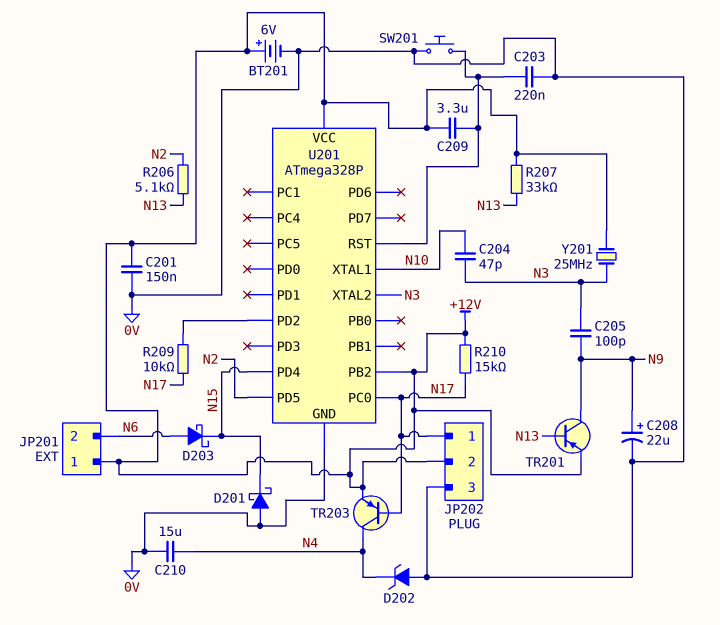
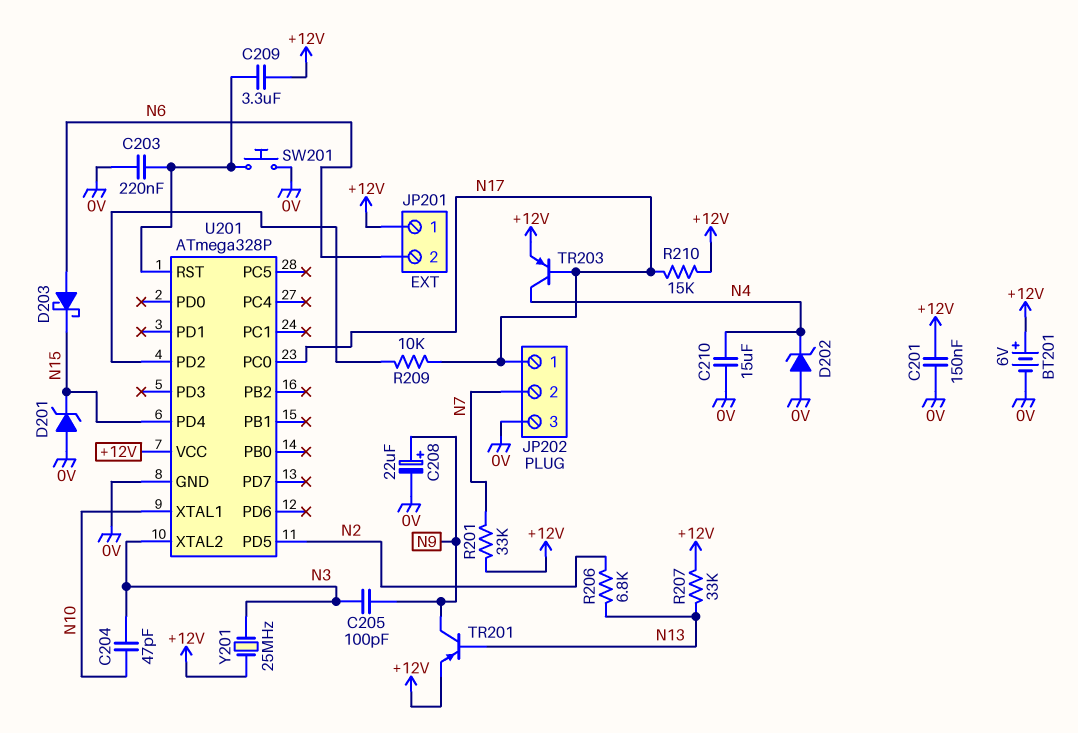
D201: schottky (A 0V, K N15) -> zener (A 0V, K N15)
JP202 pin 2: +12V -> N7
R201: none -> 33k (+12V, N7)
R206: 5.1k (N2, N13) -> 6.8k (N2, N13)
U201 pin PB2: +12V -> none

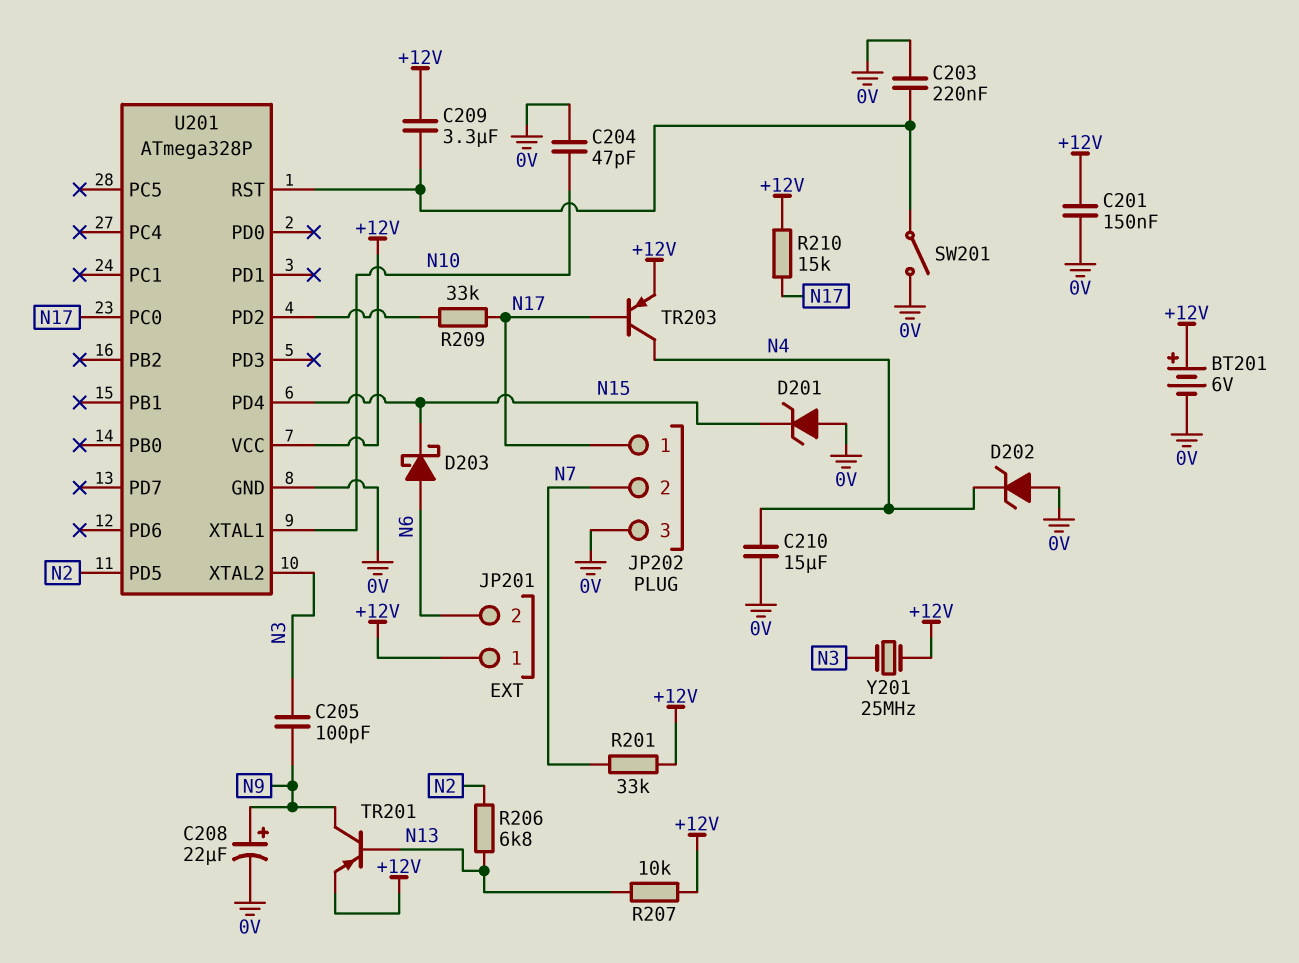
C204: 47pF (N3, N10) -> 47pF (0V, N10)
R207: 33k (+12V, N13) -> 10k (+12V, N13)
R209: 10k (N17, U201/PD2) -> 33k (N17, U201/PD2)
SW201: button (0V, U201/RST) -> switch (0V, U201/RST)

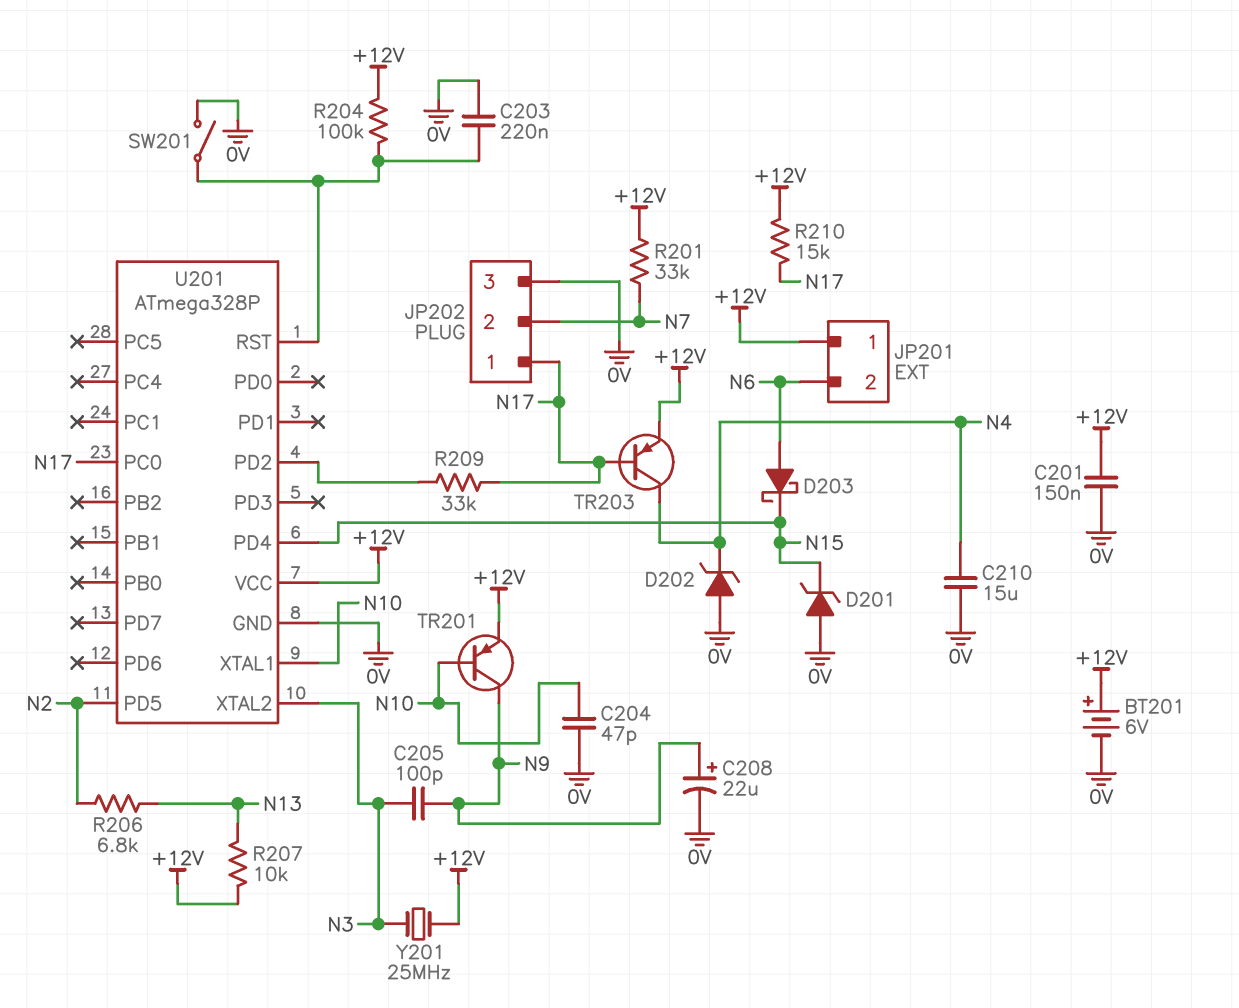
C209: 3.3uF (+12V, U201/RST) -> none
R204: none -> 100k (+12V, U201/RST)
TR201: PNP (B N13, C N9, E +12V) -> PNP (B N10, C N9, E +12V)

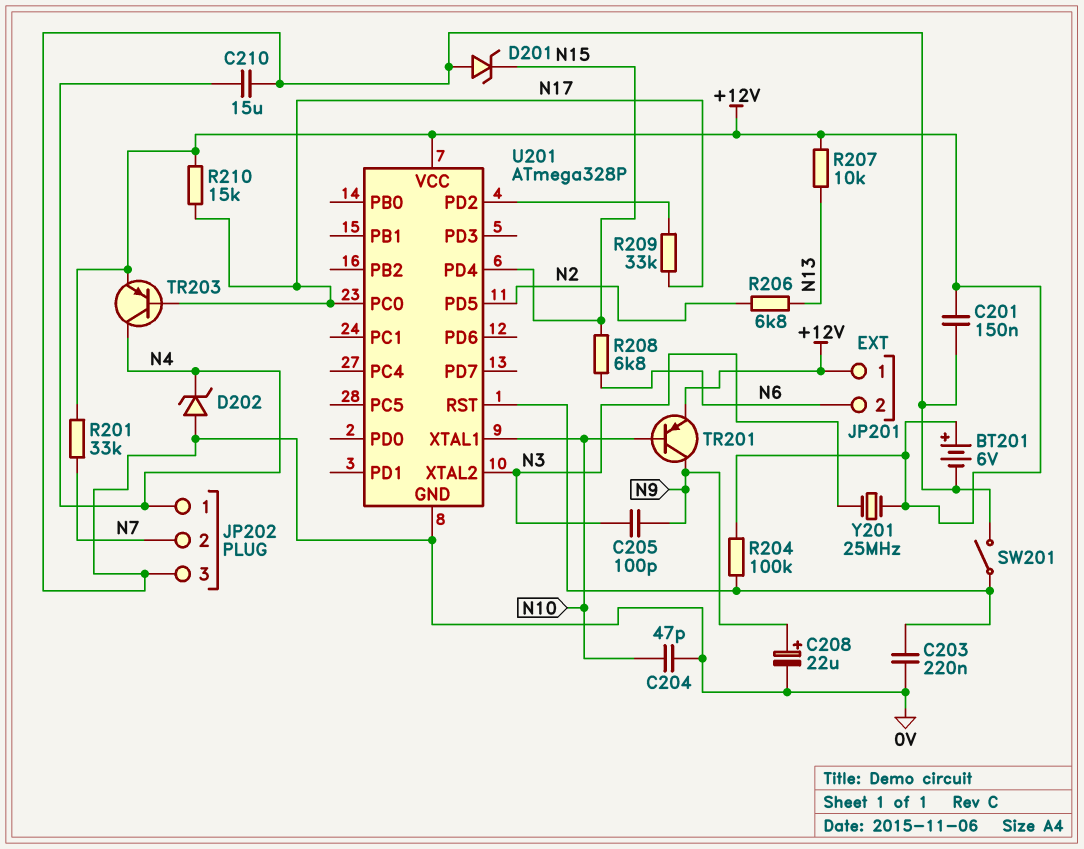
D203: schottky (A N6, K N15) -> none
JP202 pin 1: N17 -> N4
R208: none -> 6.8k (N6, N15)

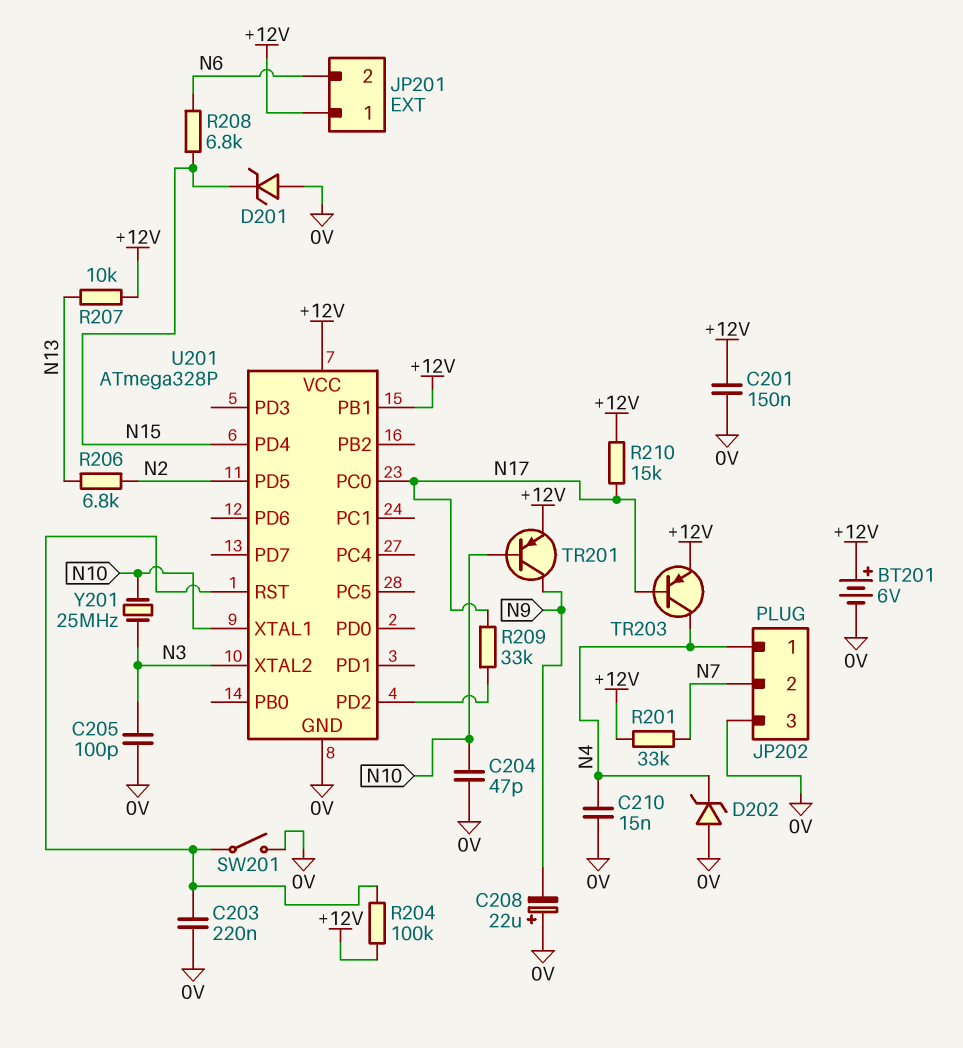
C205: 100pF (N3, N9) -> 100pF (0V, N3)
C208: 22uF (plus N9, minus 0V) -> 22uF (plus 0V, minus N9)
C210: 15uF (0V, N4) -> 15nF (0V, N4)
U201 pin PB1: none -> +12V
Y201: 25MHz (+12V, N3) -> 25MHz (N3, N10)

